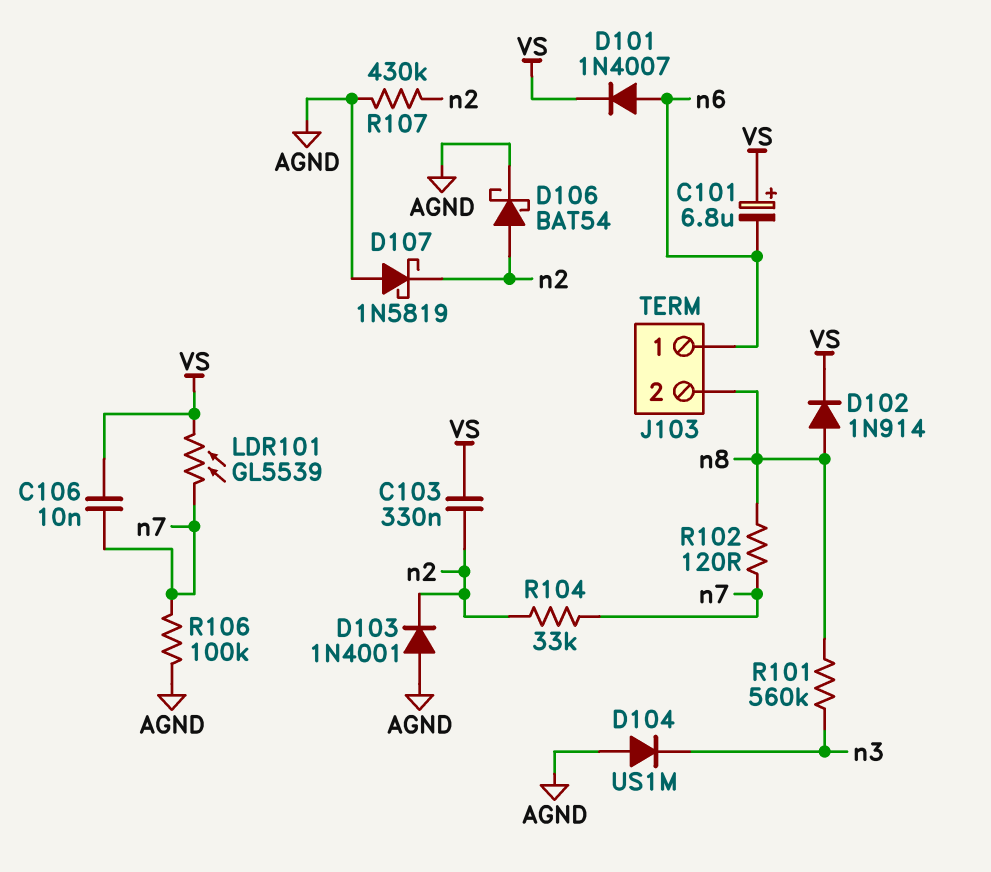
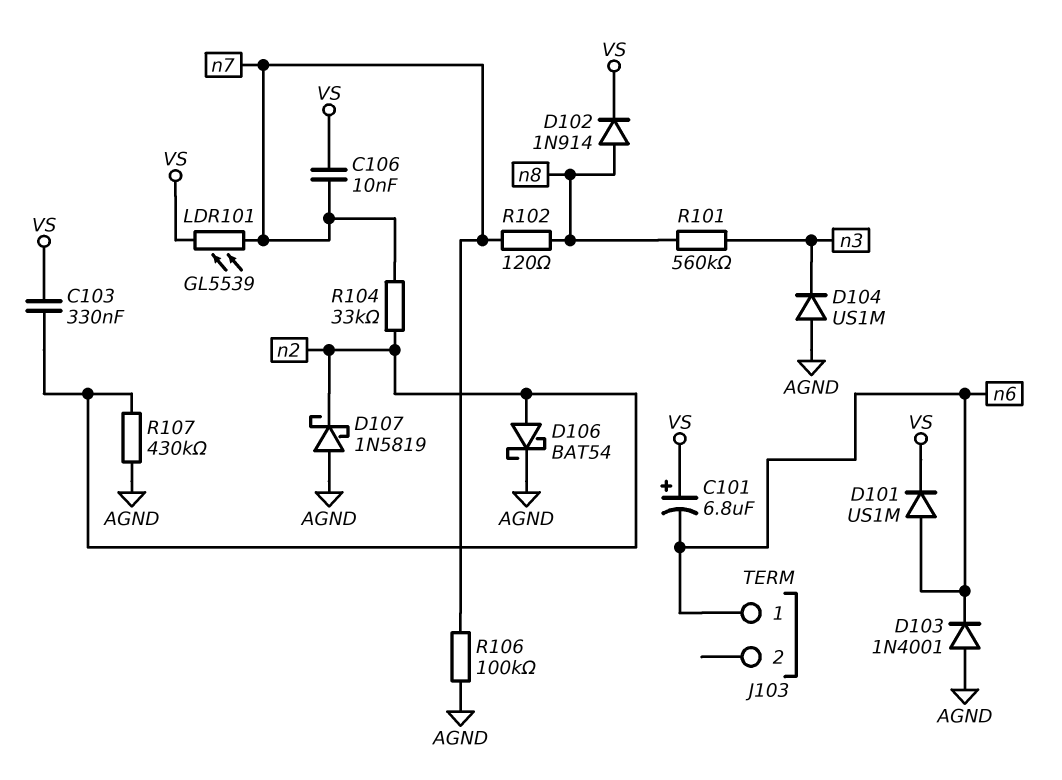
D101: diode 1N4007 (A n6, K VS) -> diode US1M (A n6, K VS)
D103: diode 1N4001 (A AGND, K n2) -> diode 1N4001 (A AGND, K n6)
J103 pin 2: n8 -> none

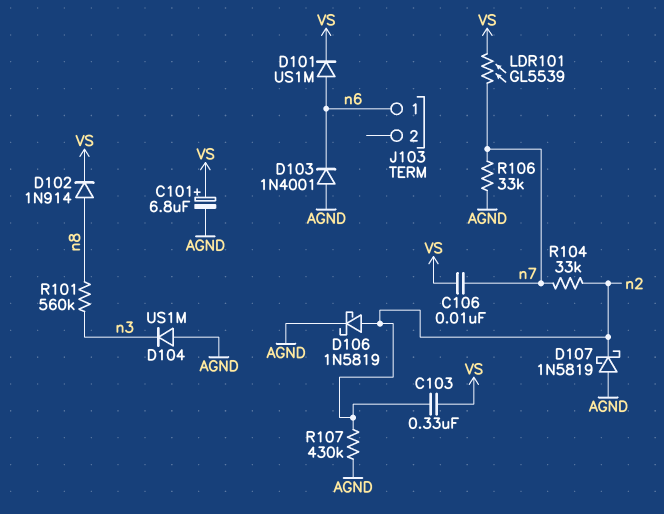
C101: 6.8uF (plus VS, minus n6) -> 6.8uF (plus VS, minus AGND)
D106: schottky BAT54 (A n2, K AGND) -> schottky 1N5819 (A n2, K AGND)
R102: 120 (n7, n8) -> none
R106: 100k (AGND, n7) -> 33k (AGND, n7)

